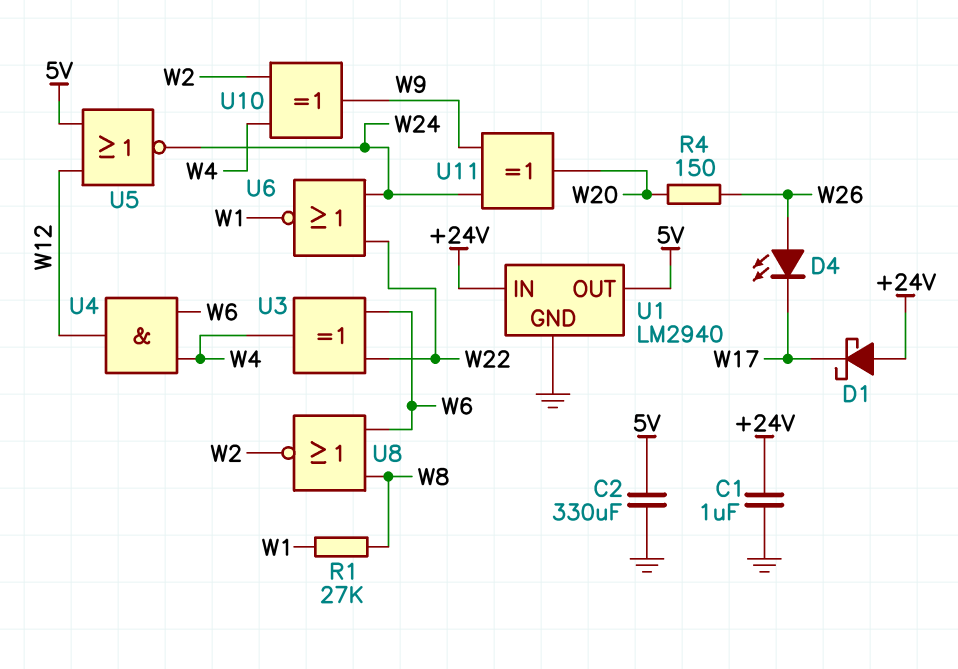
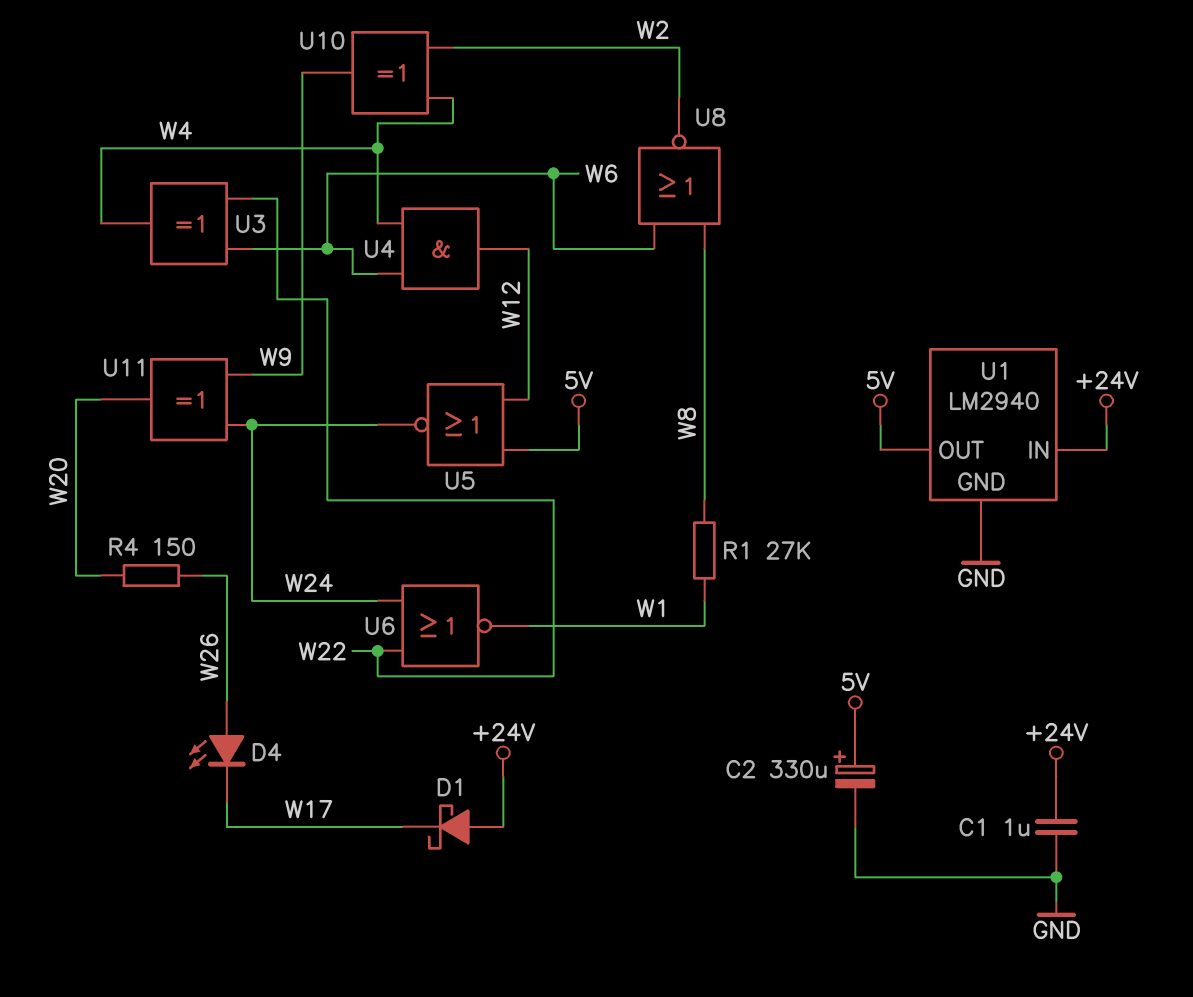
C2: 330uF (5V, GND) -> 330uF (plus 5V, minus GND)

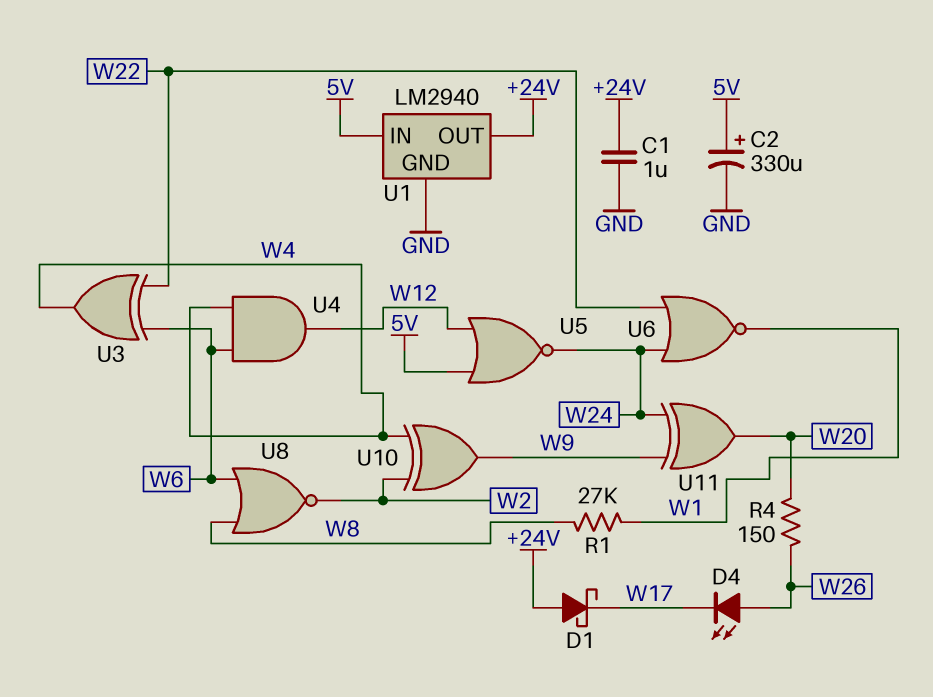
U1 pin IN: +24V -> 5V
U1 pin OUT: 5V -> +24V

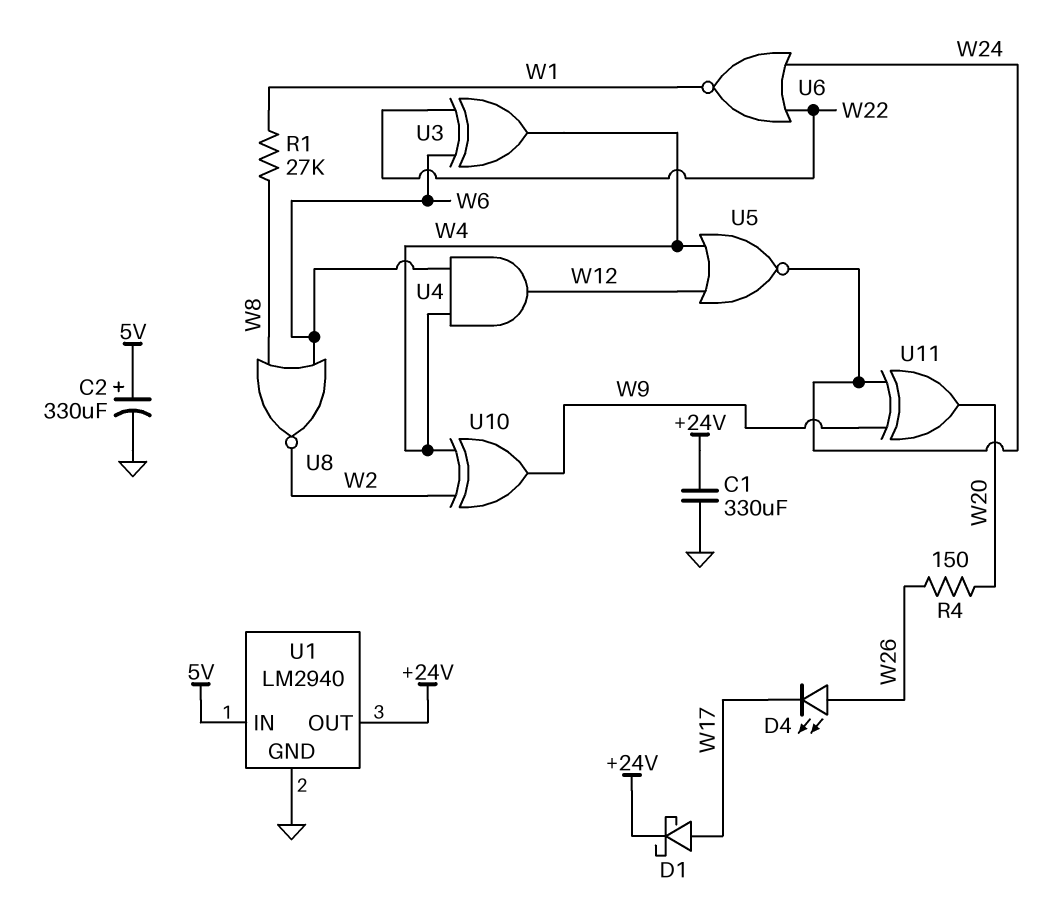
C1: 1uF (+24V, GND) -> 330uF (+24V, GND)
D1: schottky (A +24V, K W17) -> schottky (A W17, K +24V)
U5: NOR (in 5V, in W12, out W24) -> NOR (in W4, in W12, out W24)

